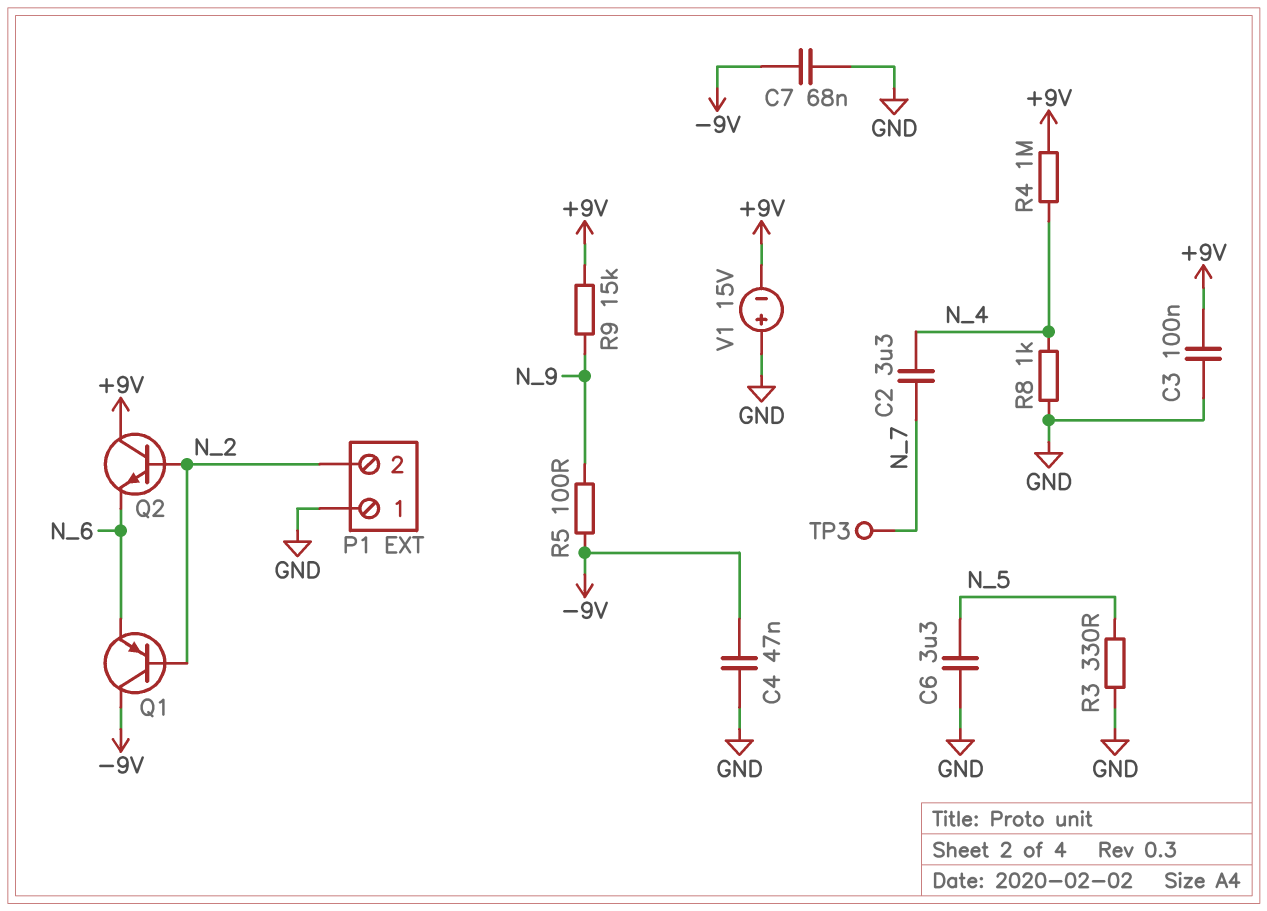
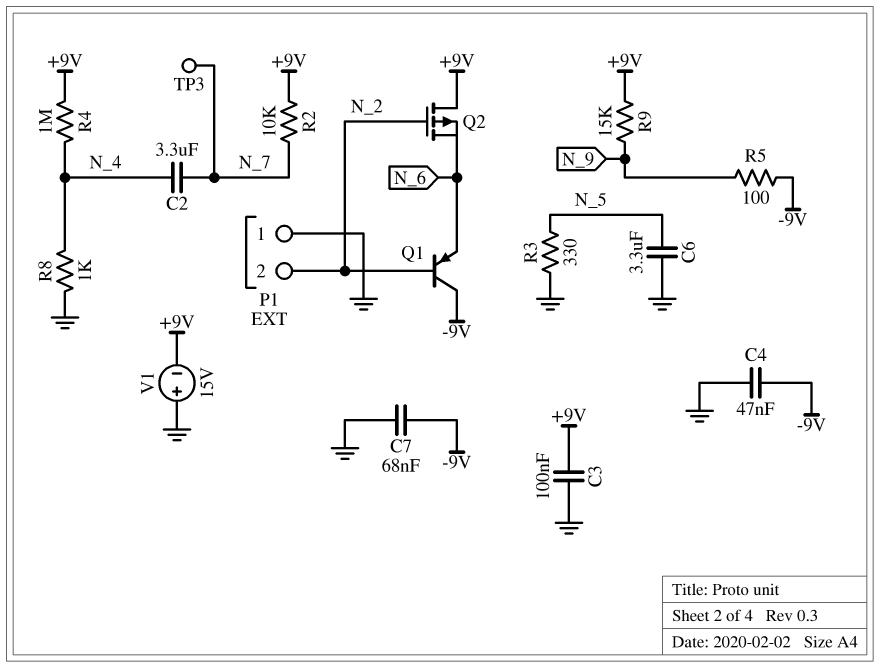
Q2: NPN (B N_2, C +9V, E N_6) -> PMOS (G N_2, D +9V, S N_6)
R2: none -> 10k (+9V, N_7)

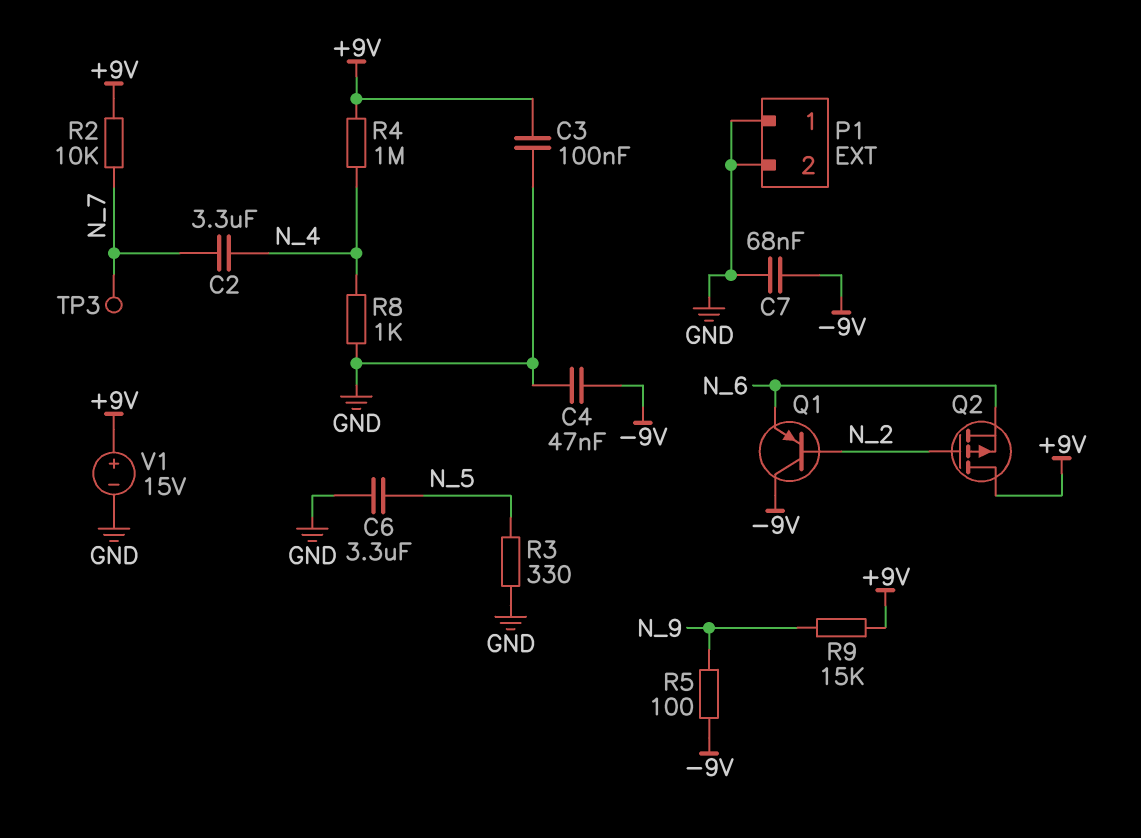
P1 pin 2: N_2 -> GND
V1: 15V (plus GND, minus +9V) -> 15V (plus +9V, minus GND)

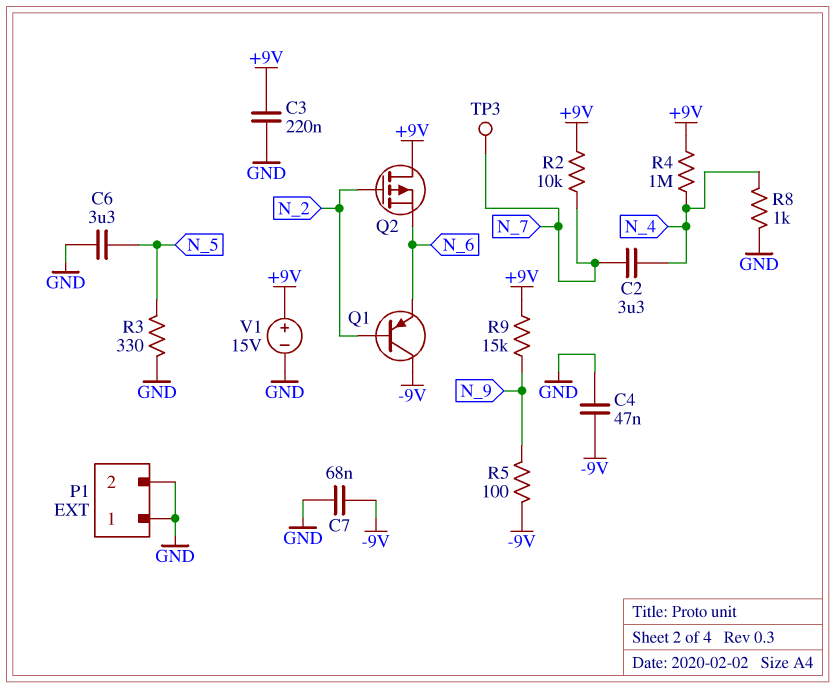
C3: 100nF (+9V, GND) -> 220nF (+9V, GND)

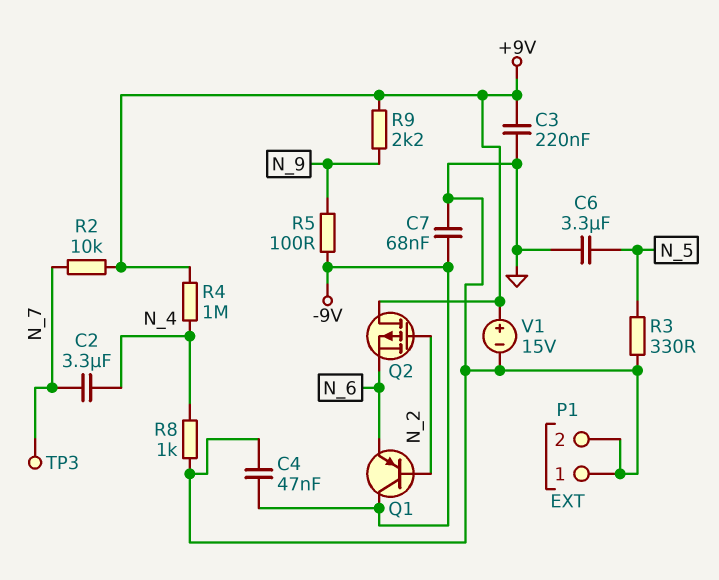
R9: 15k (+9V, N_9) -> 2.2k (+9V, N_9)

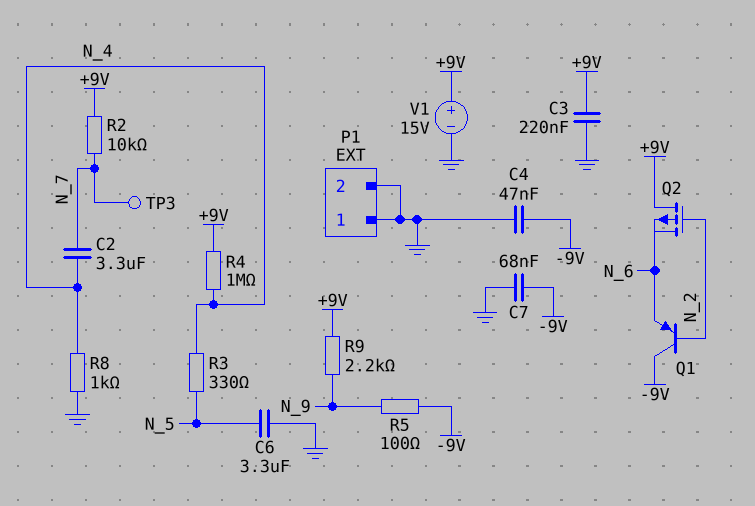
R3: 330 (GND, N_5) -> 330 (N_4, N_5)

